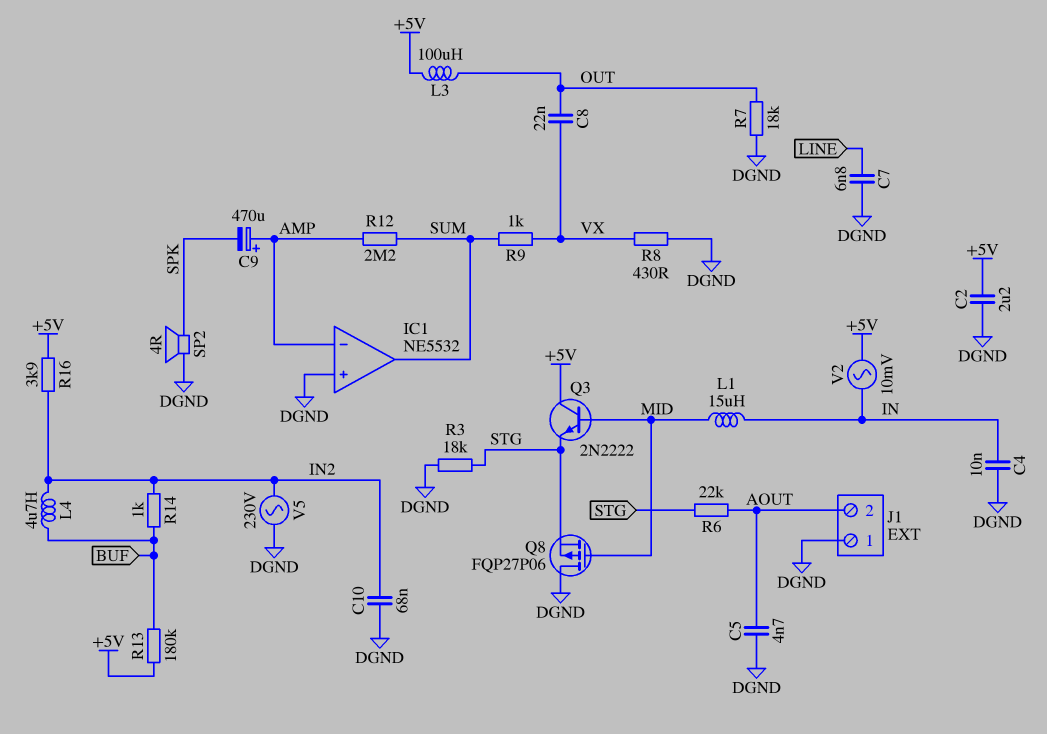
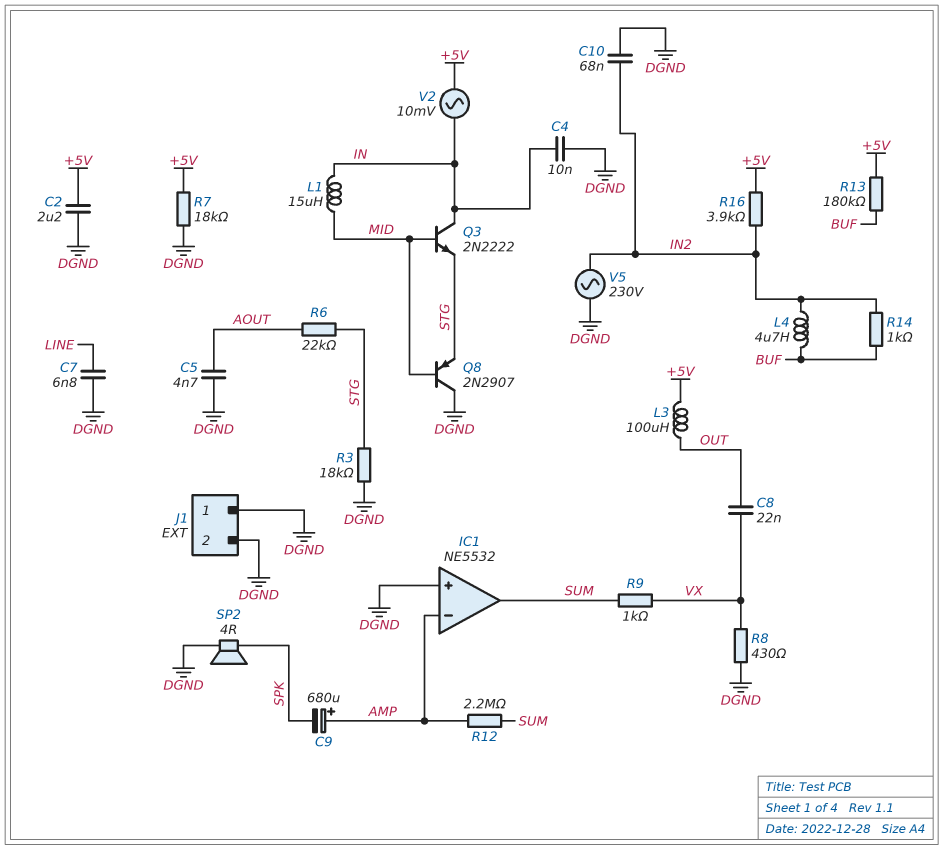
C9: 470uF (plus AMP, minus SPK) -> 680uF (plus AMP, minus SPK)
J1 pin 2: AOUT -> DGND
Q3: NPN 2N2222 (B MID, C +5V, E STG) -> NPN 2N2222 (B MID, C IN, E STG)
Q8: PMOS FQP27P06 (G MID, D DGND, S STG) -> PNP 2N2907 (B MID, C DGND, E STG)
R7: 18k (DGND, OUT) -> 18k (+5V, DGND)

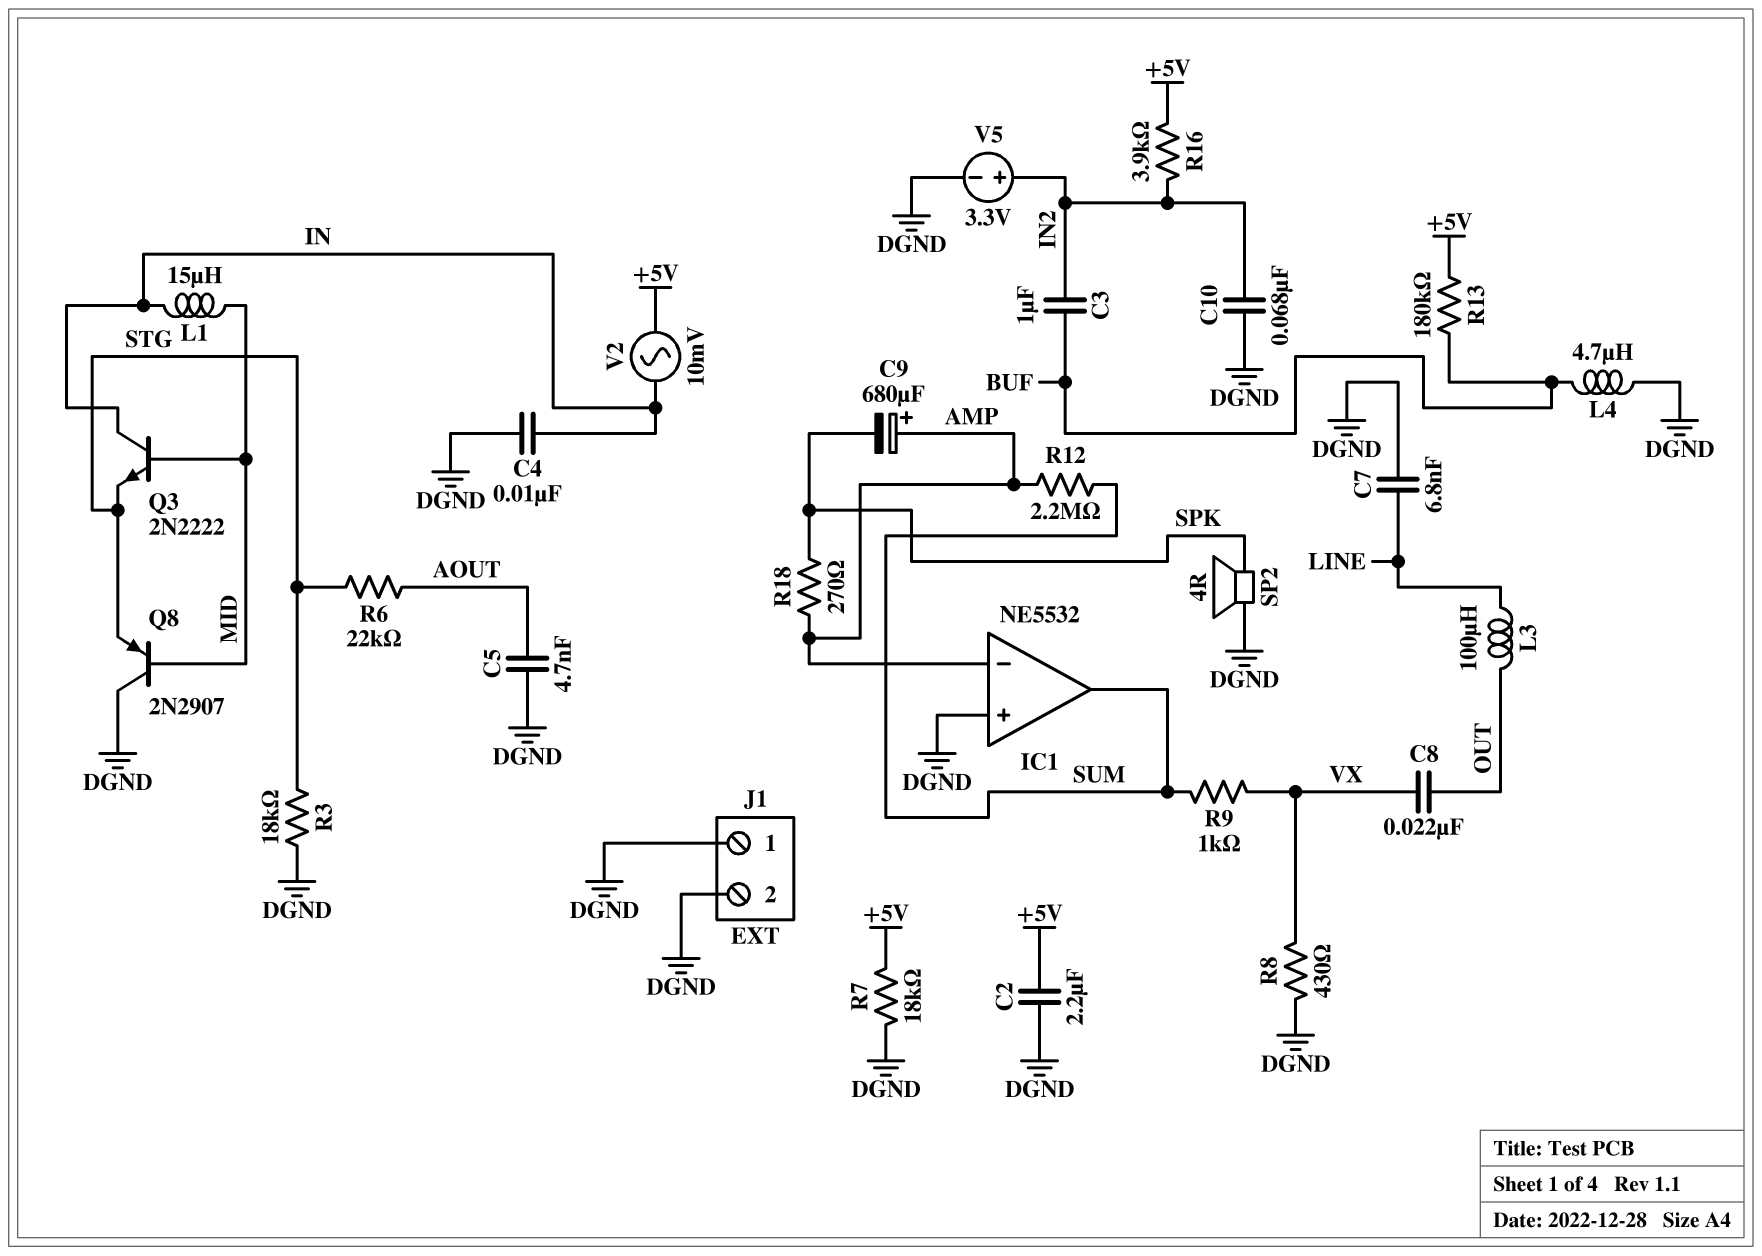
C3: none -> 1uF (BUF, IN2)
L3: 100uH (+5V, OUT) -> 100uH (LINE, OUT)
L4: 4.7uH (BUF, IN2) -> 4.7uH (BUF, DGND)
R14: 1k (BUF, IN2) -> none
R18: none -> 270 (AMP, SPK)
V5: AC 230V (DGND, IN2) -> 3.3V (plus IN2, minus DGND)

